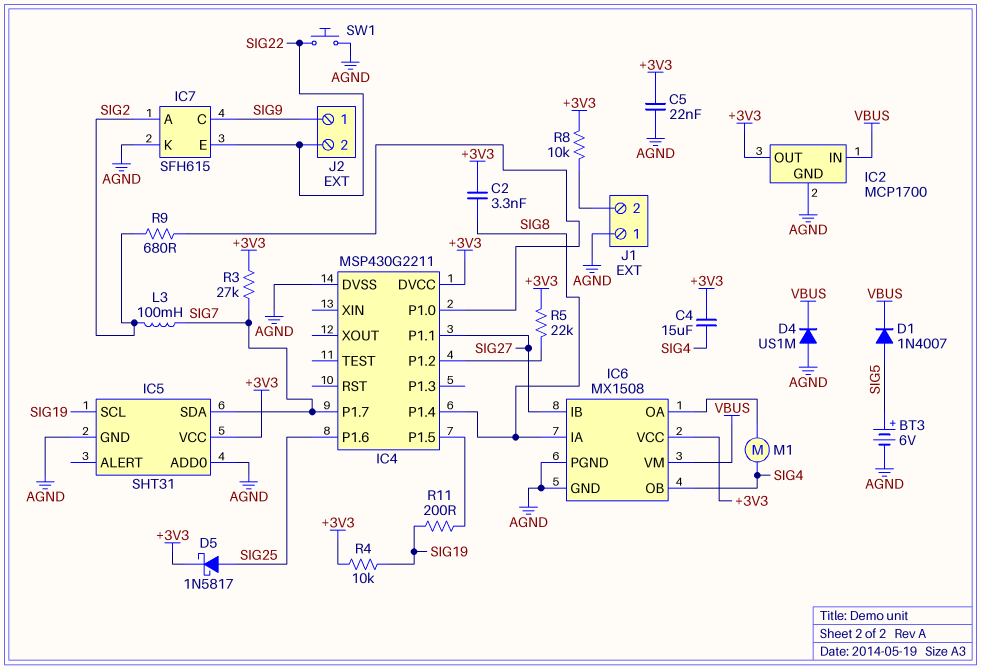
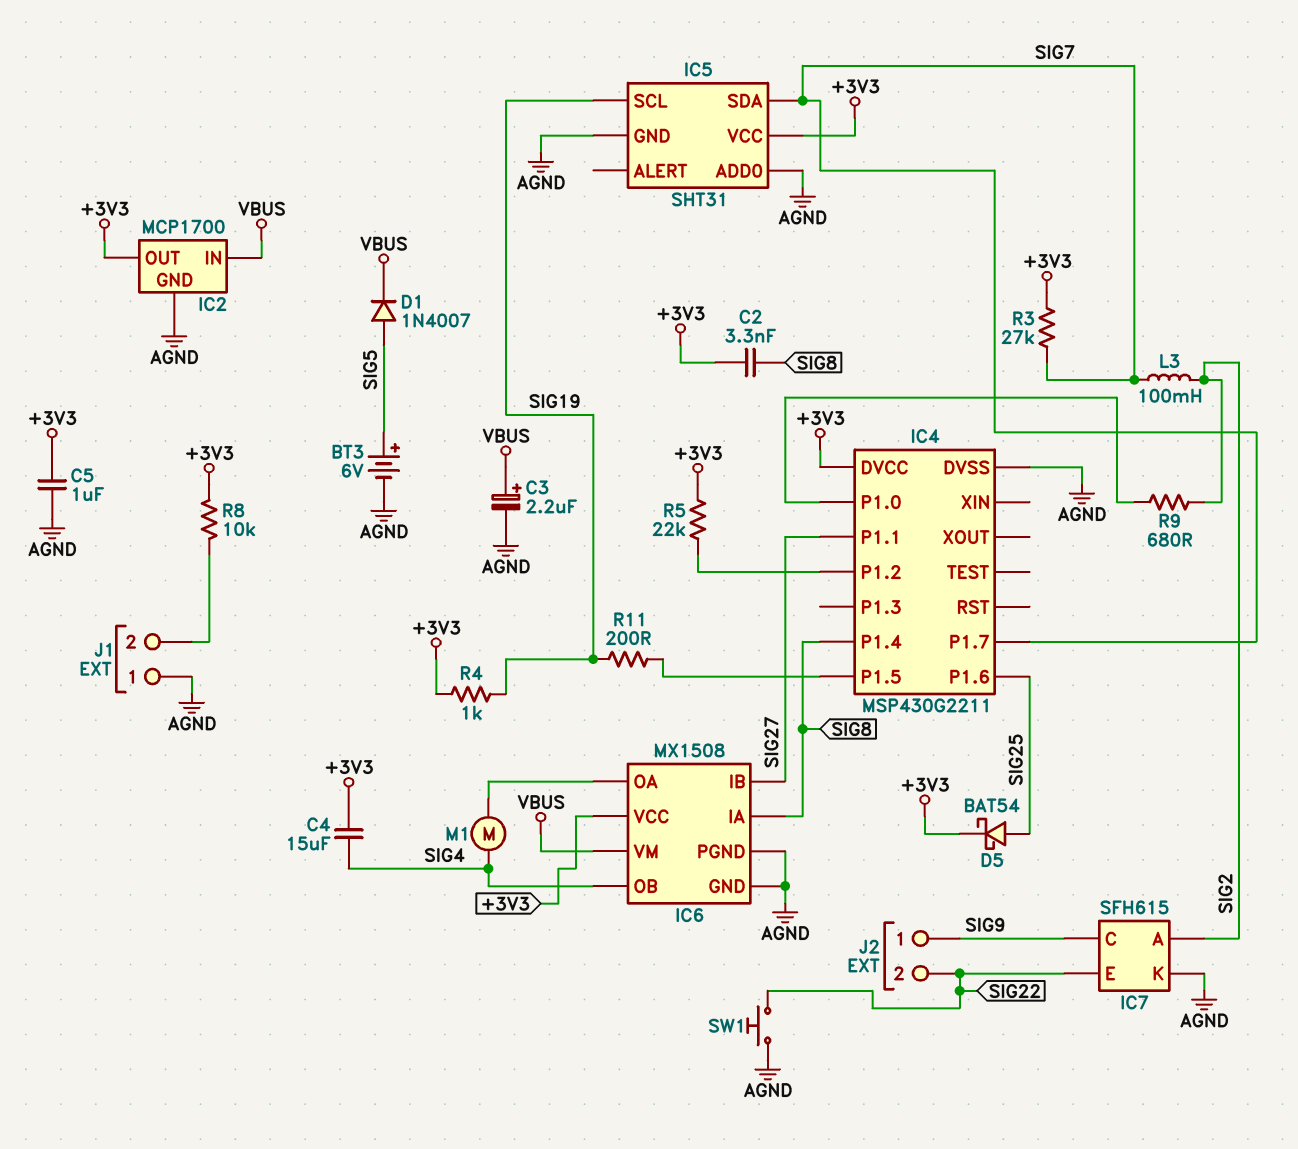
C3: none -> 2.2uF (plus VBUS, minus AGND)
C5: 22nF (+3V3, AGND) -> 1uF (+3V3, AGND)
D4: diode US1M (A AGND, K VBUS) -> none
D5: schottky 1N5817 (A SIG25, K +3V3) -> schottky BAT54 (A SIG25, K +3V3)
R4: 10k (+3V3, SIG19) -> 1k (+3V3, SIG19)

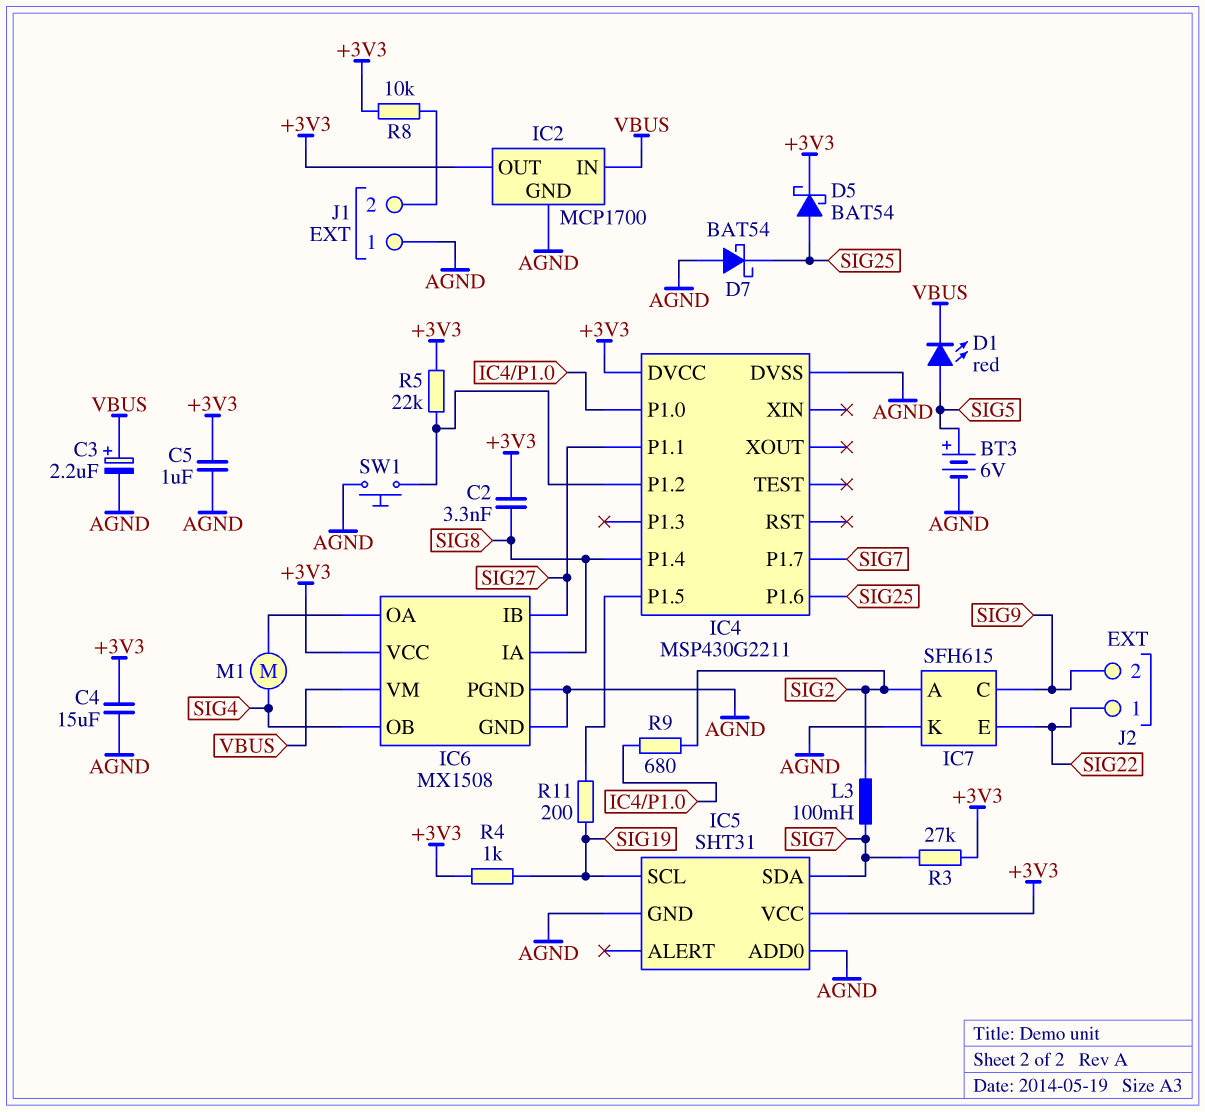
C4: 15uF (+3V3, SIG4) -> 15uF (+3V3, AGND)
D1: diode 1N4007 (A SIG5, K VBUS) -> LED red (A SIG5, K VBUS)
D7: none -> schottky BAT54 (A AGND, K SIG25)
J2 pin 1: SIG9 -> SIG22
J2 pin 2: SIG22 -> SIG9
SW1: button (AGND, SIG22) -> button (AGND, IC4/P1.2)

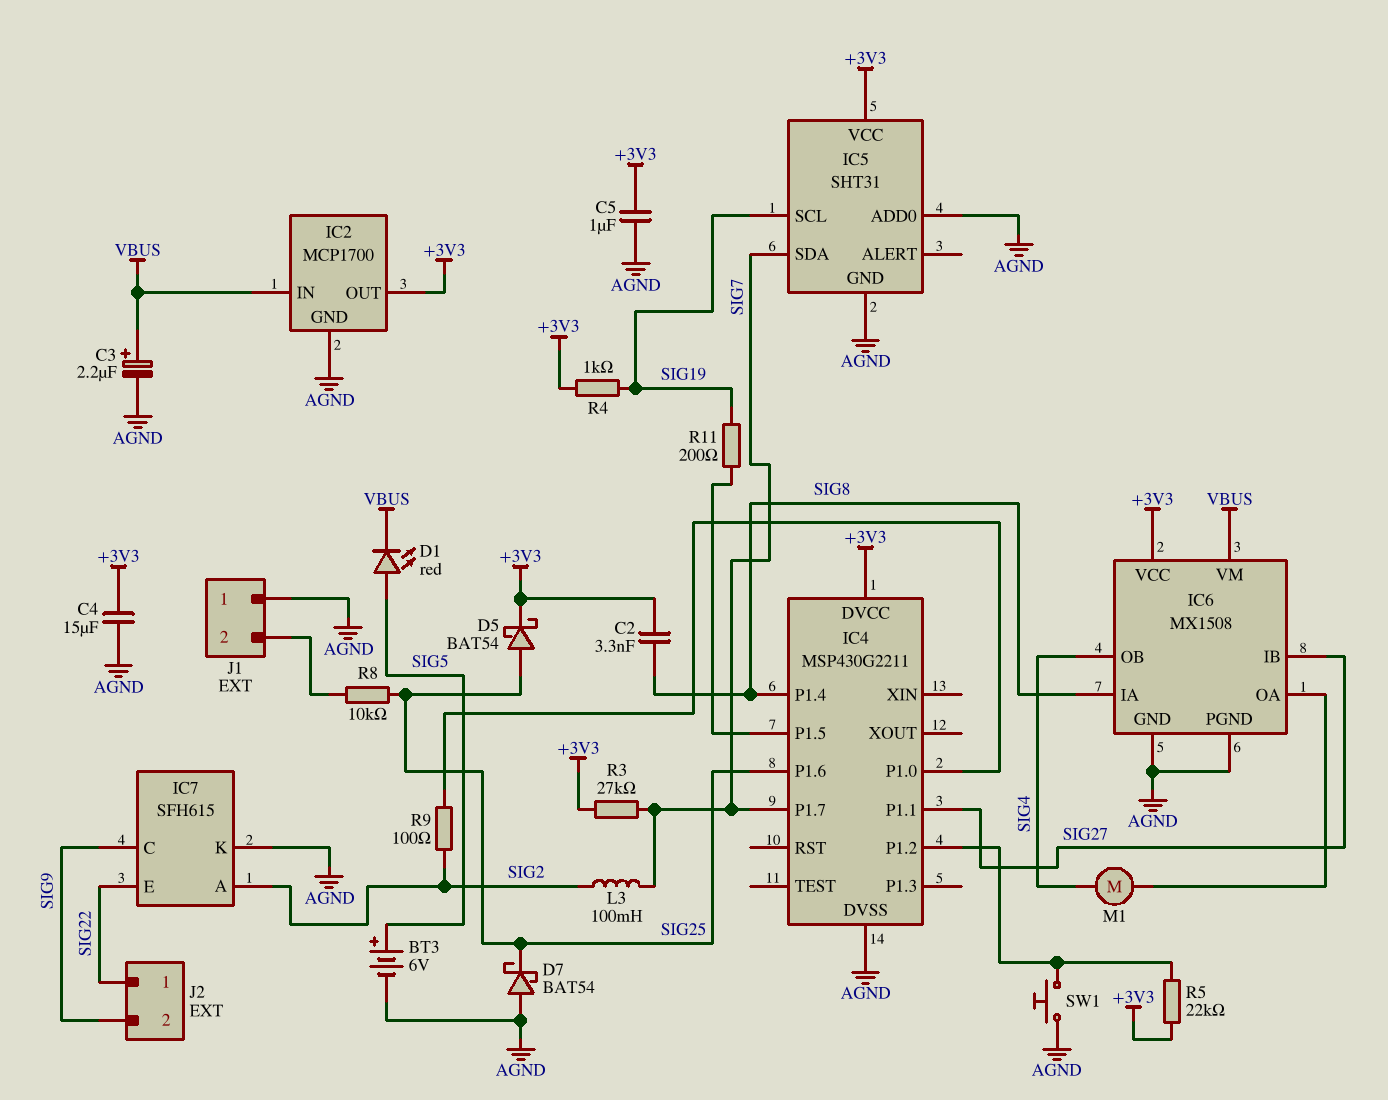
R8: 10k (+3V3, J1/2) -> 10k (J1/2, SIG25)
R9: 680 (IC4/P1.0, SIG2) -> 100 (IC4/P1.0, SIG2)

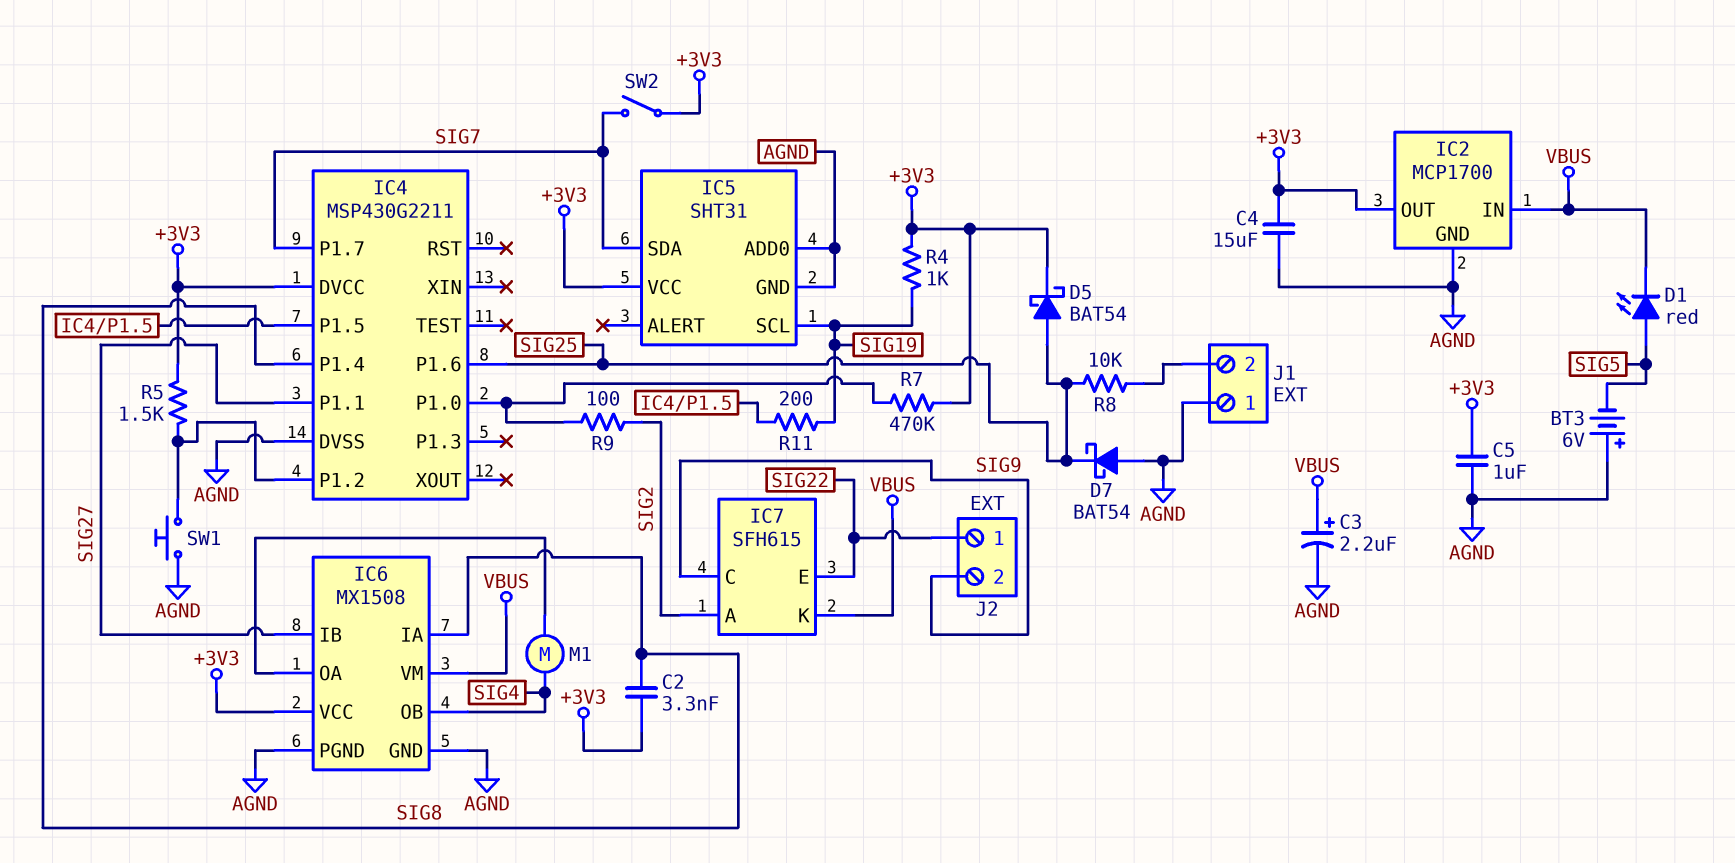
BT3: 6V (plus SIG5, minus AGND) -> 6V (plus AGND, minus SIG5)
IC7 pin K: AGND -> VBUS
L3: 100mH (SIG2, SIG7) -> none
R3: 27k (+3V3, SIG7) -> none
R5: 22k (+3V3, IC4/P1.2) -> 1.5k (+3V3, IC4/P1.2)
R7: none -> 470k (+3V3, IC4/P1.0)
SW2: none -> switch (+3V3, SIG7)

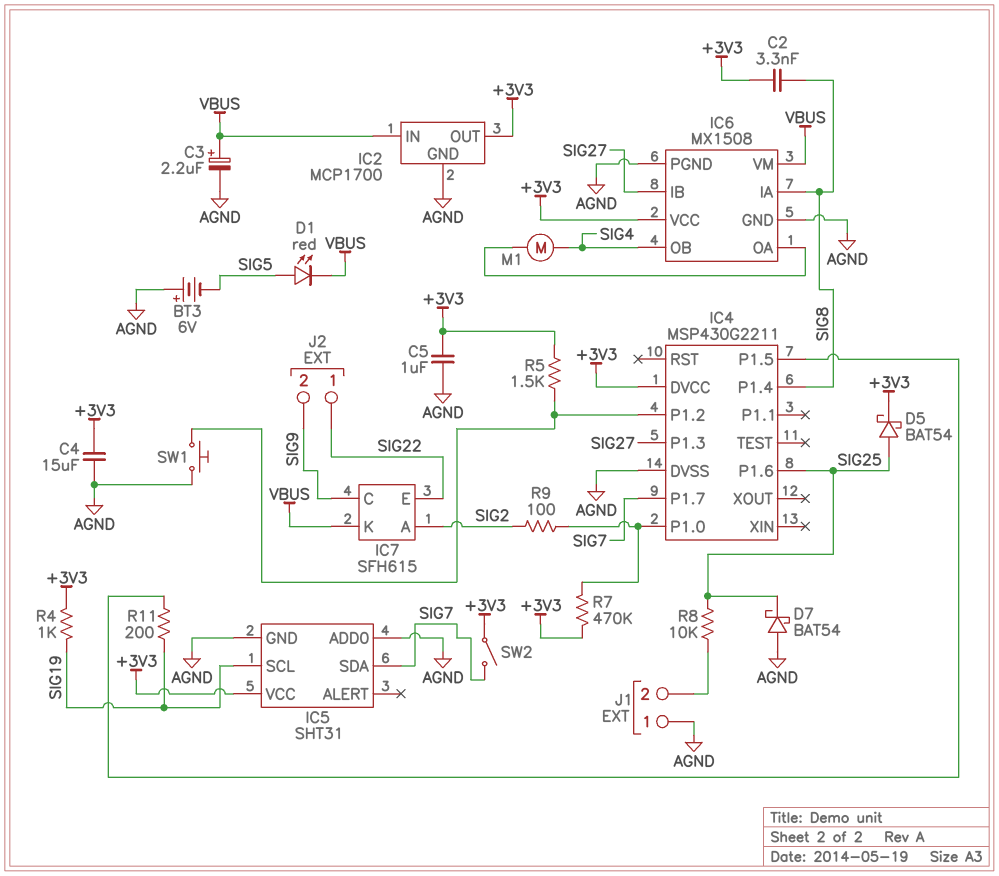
IC4 pin P1.1: SIG27 -> none
IC4 pin P1.3: none -> SIG27

